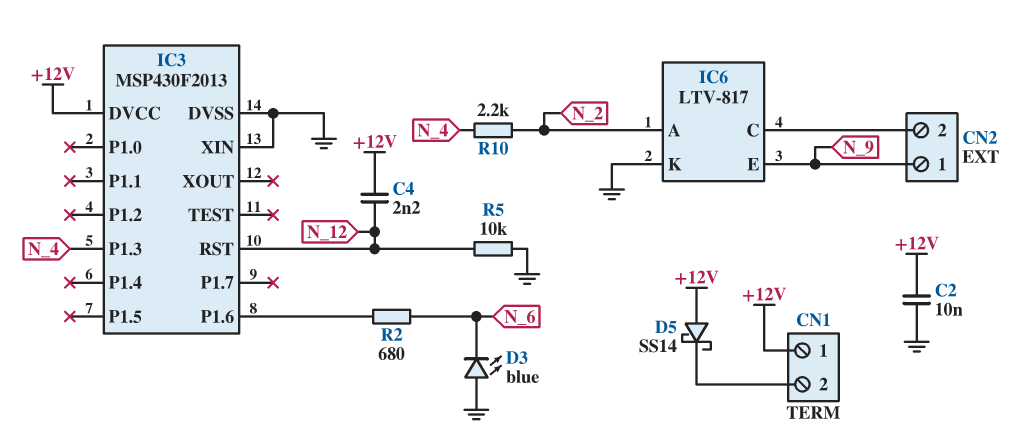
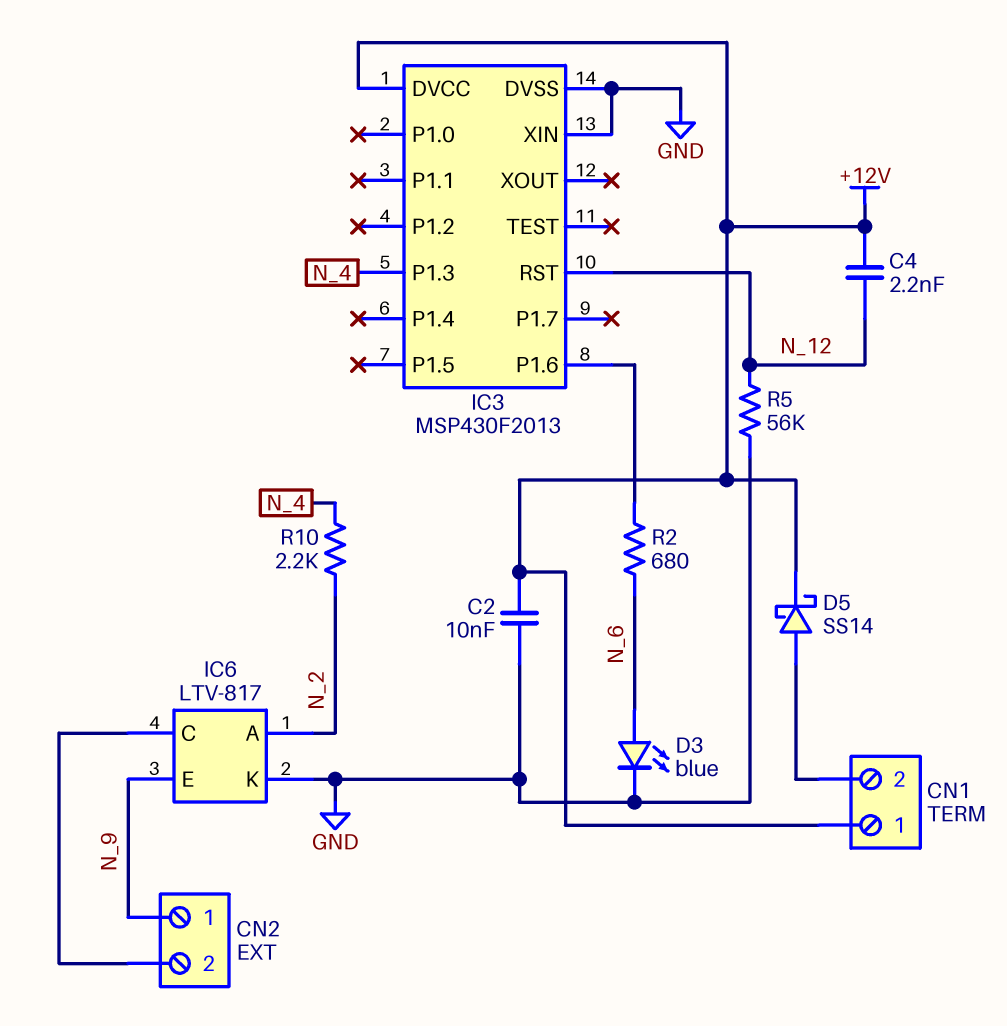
D3: LED blue (A GND, K N_6) -> LED blue (A N_6, K GND)
D5: schottky SS14 (A +12V, K CN1/2) -> schottky SS14 (A CN1/2, K +12V)
R5: 10k (GND, N_12) -> 56k (GND, N_12)

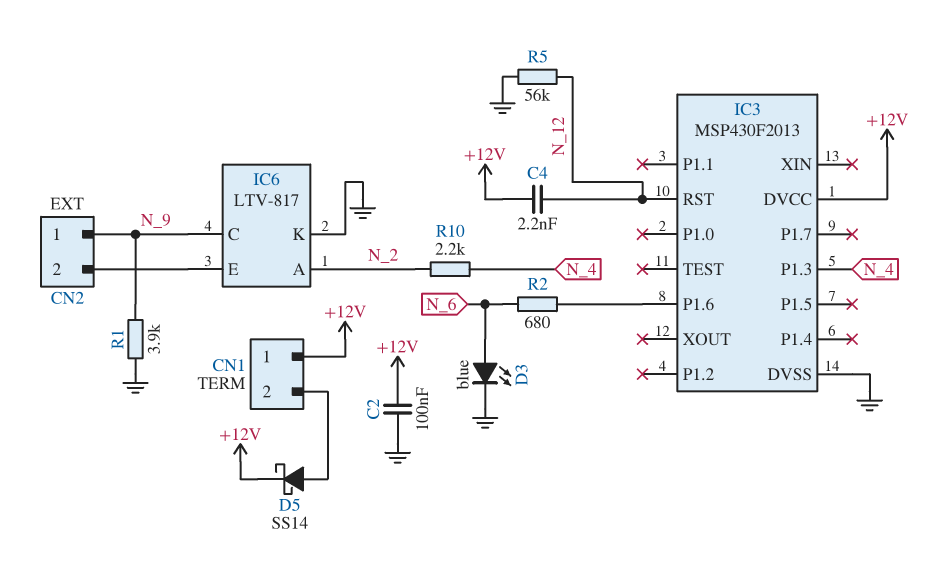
C2: 10nF (+12V, GND) -> 100nF (+12V, GND)
IC3 pin XIN: GND -> none
IC6 pin C: CN2/2 -> N_9
IC6 pin E: N_9 -> CN2/2
R1: none -> 3.9k (GND, N_9)

